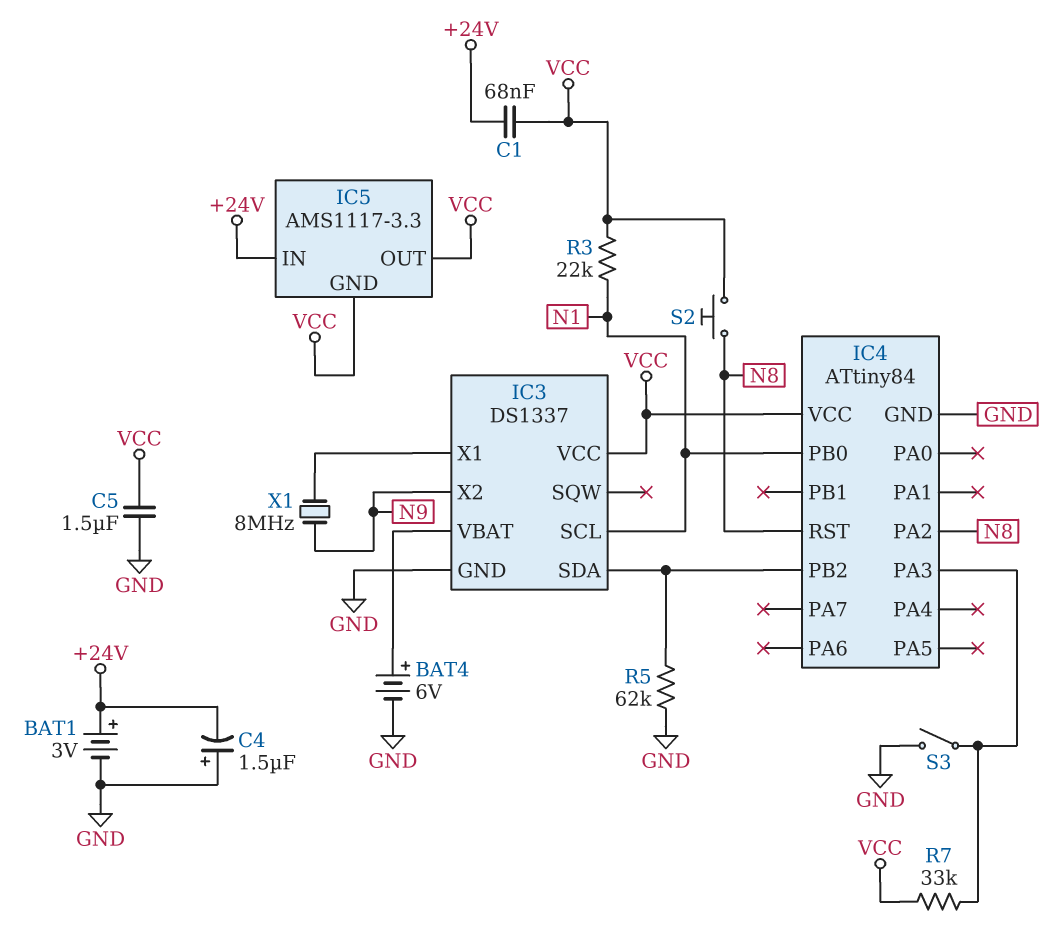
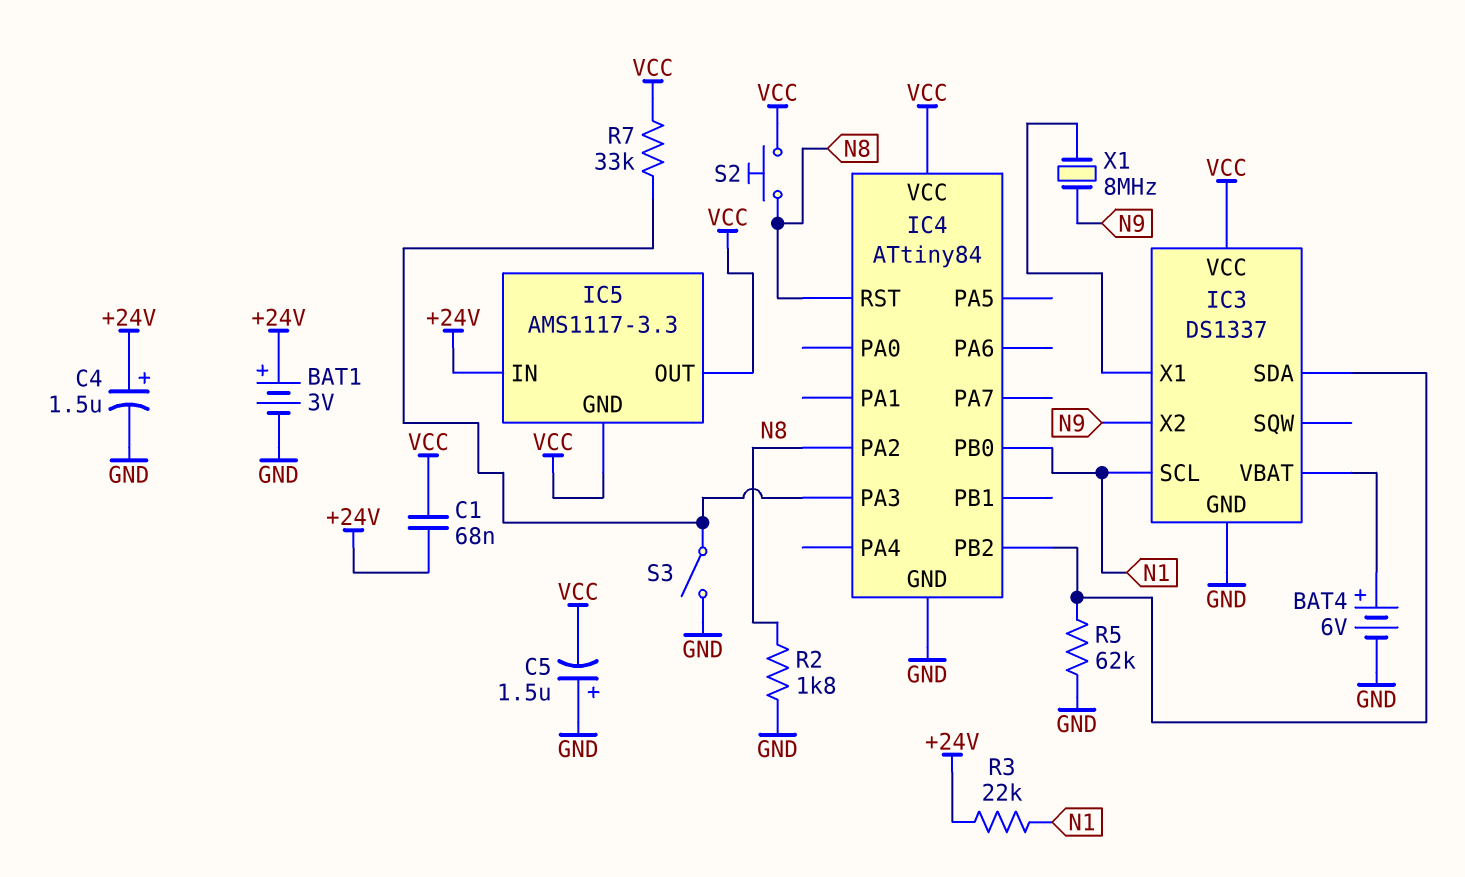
C4: 1.5uF (plus GND, minus +24V) -> 1.5uF (plus +24V, minus GND)
C5: 1.5uF (GND, VCC) -> 1.5uF (plus GND, minus VCC)
R2: none -> 1.8k (GND, N8)
R3: 22k (N1, VCC) -> 22k (+24V, N1)

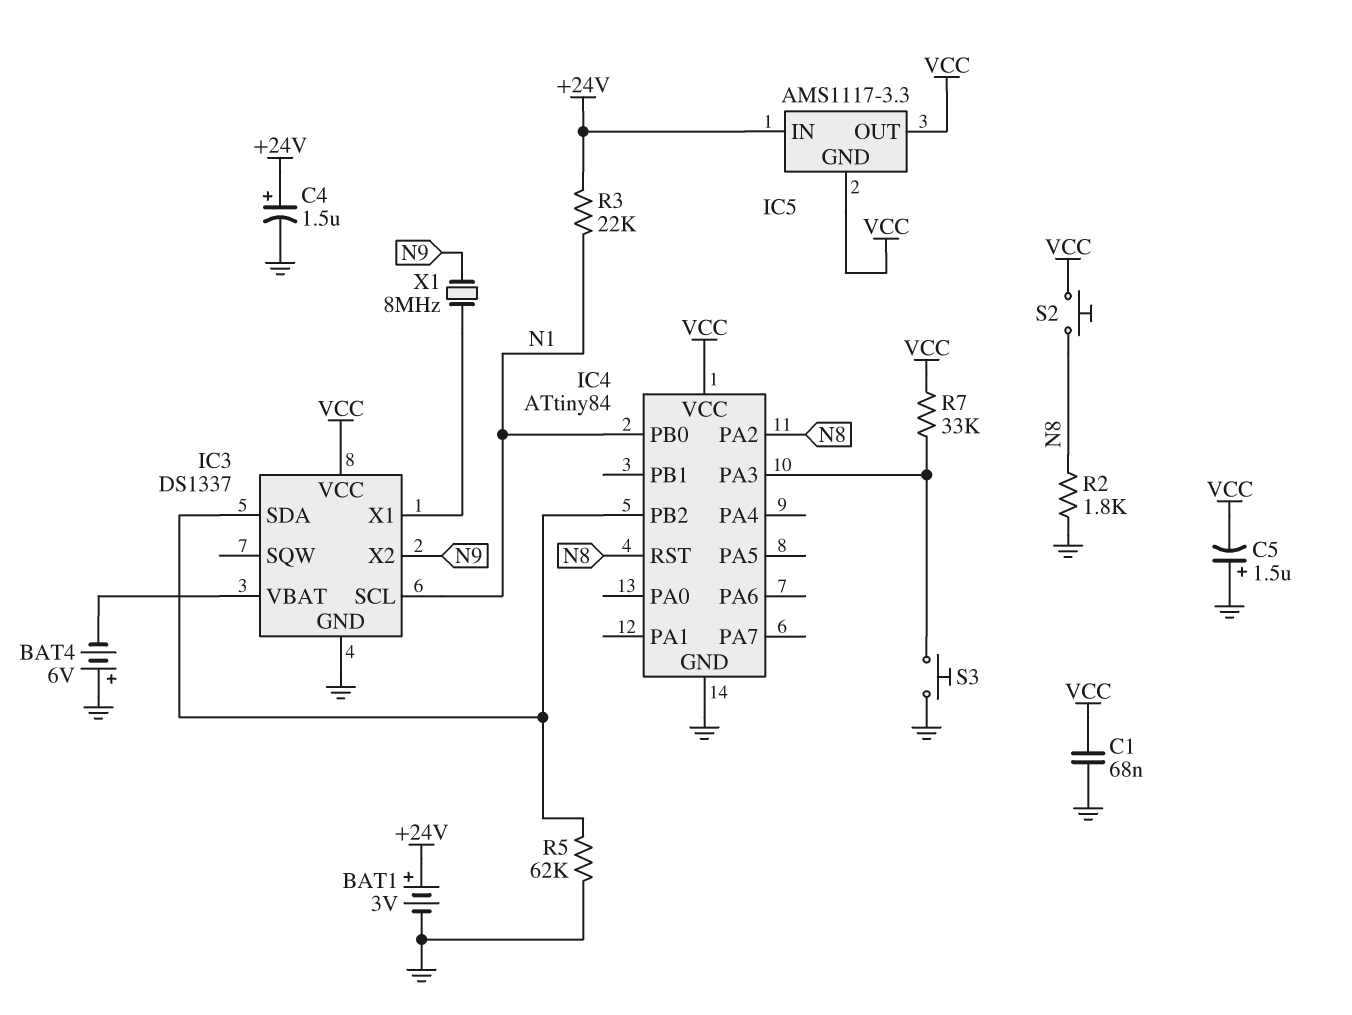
BAT4: 6V (plus IC3/VBAT, minus GND) -> 6V (plus GND, minus IC3/VBAT)
C1: 68nF (+24V, VCC) -> 68nF (GND, VCC)
S3: switch (GND, IC4/PA3) -> button (GND, IC4/PA3)

